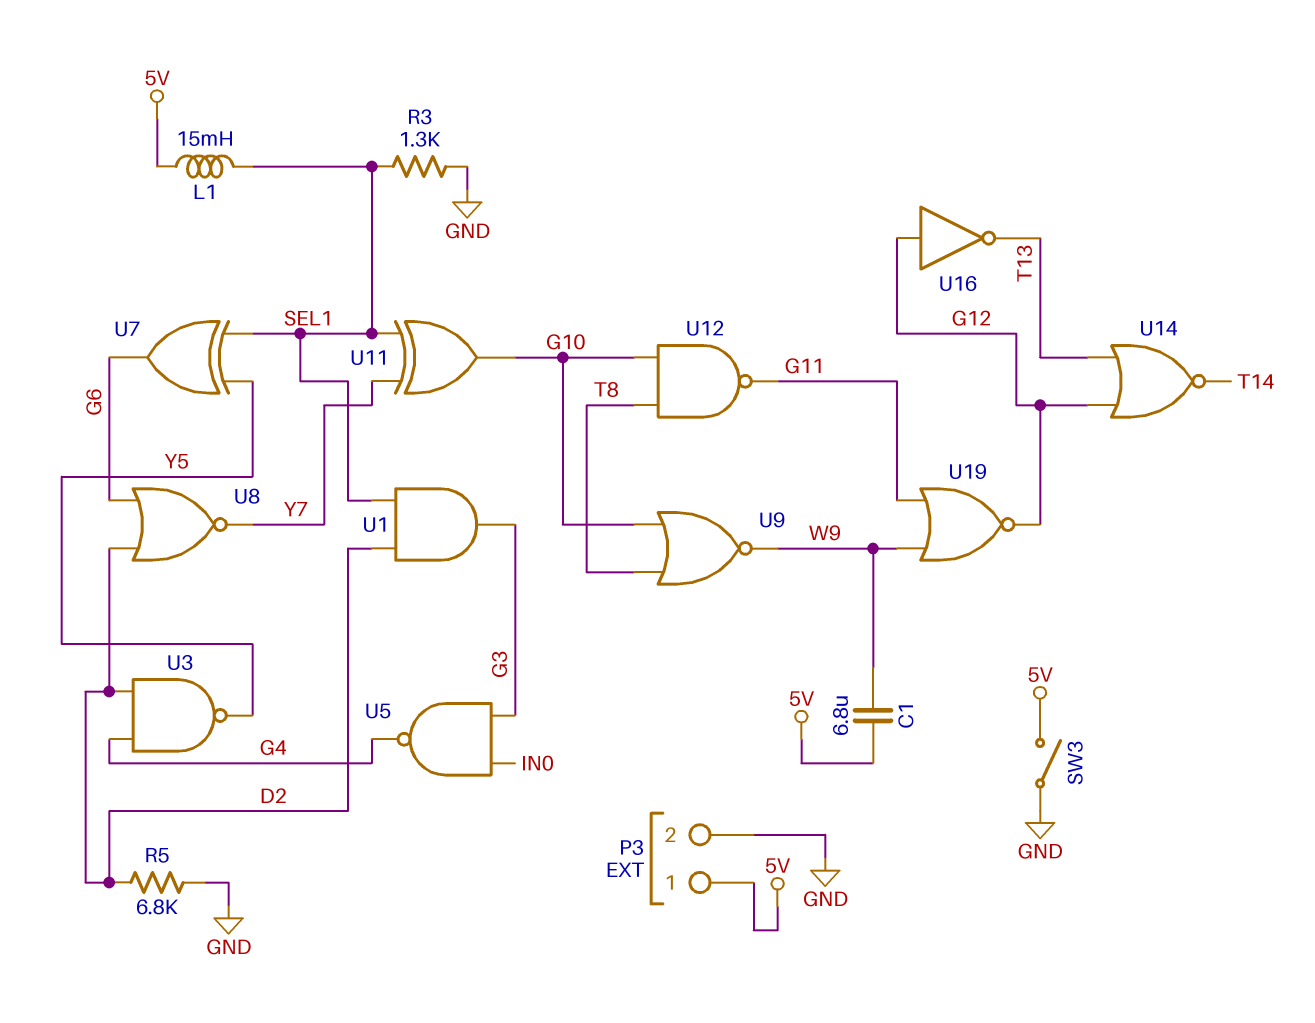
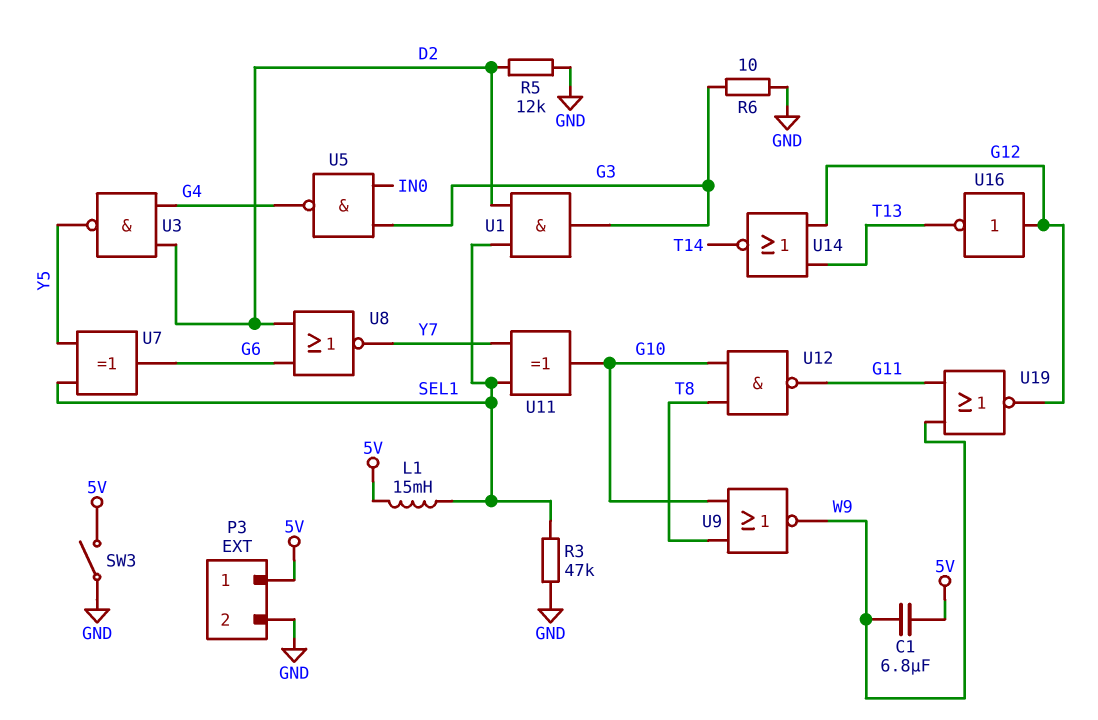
R3: 1.3k (GND, SEL1) -> 47k (GND, SEL1)
R5: 6.8k (D2, GND) -> 12k (D2, GND)
R6: none -> 10 (G3, GND)

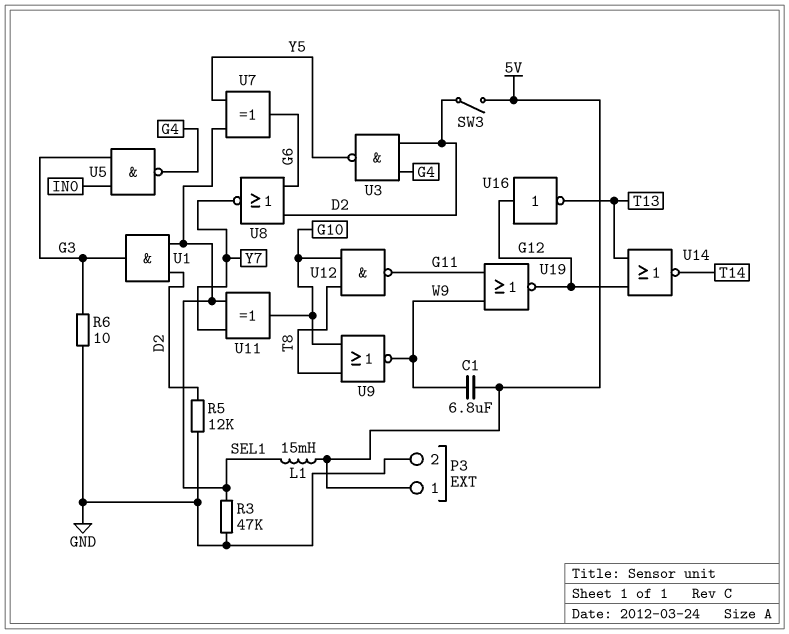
SW3: switch (5V, GND) -> switch (5V, D2)

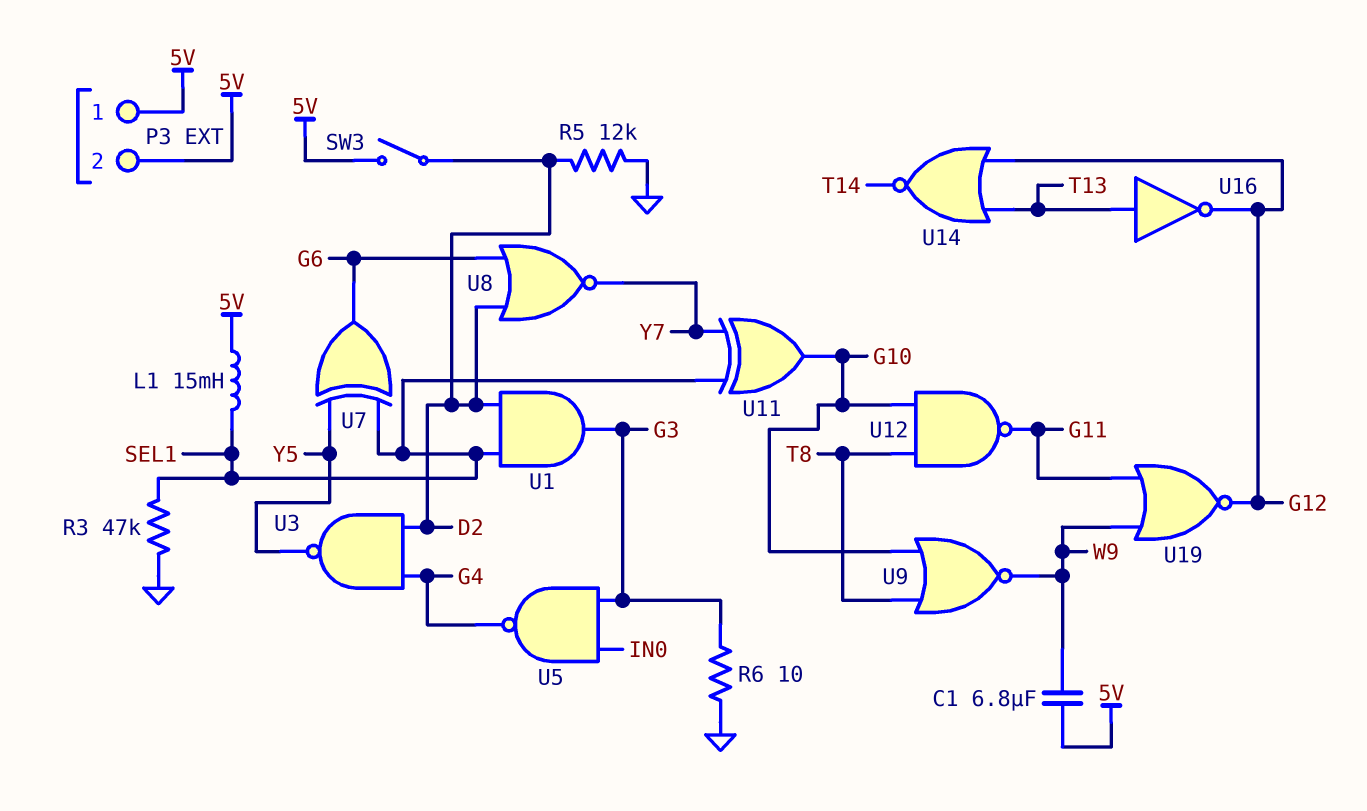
P3 pin 2: GND -> 5V
U16: NOT (in G12, out T13) -> NOT (in T13, out G12)

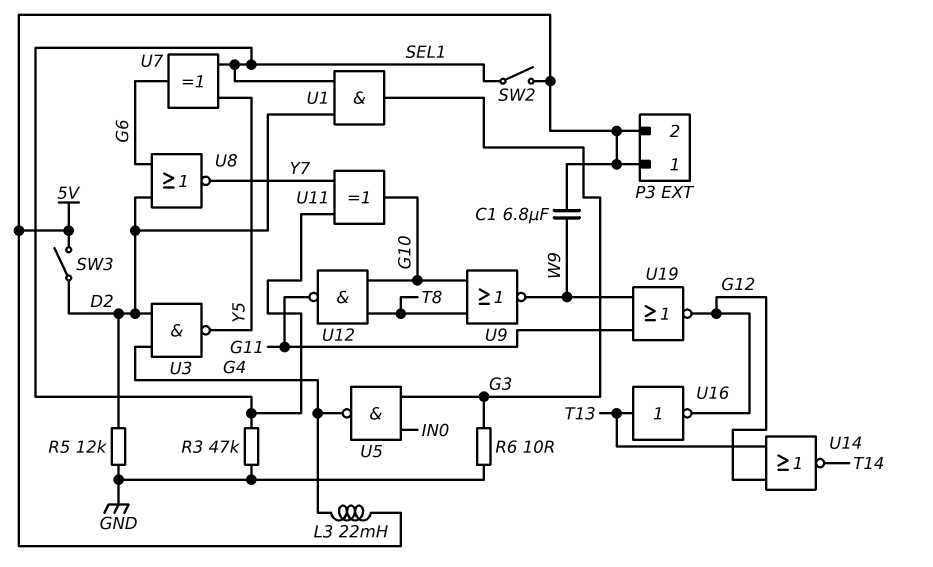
L1: 15mH (5V, SEL1) -> none
L3: none -> 22mH (5V, G4)
SW2: none -> switch (5V, SEL1)

